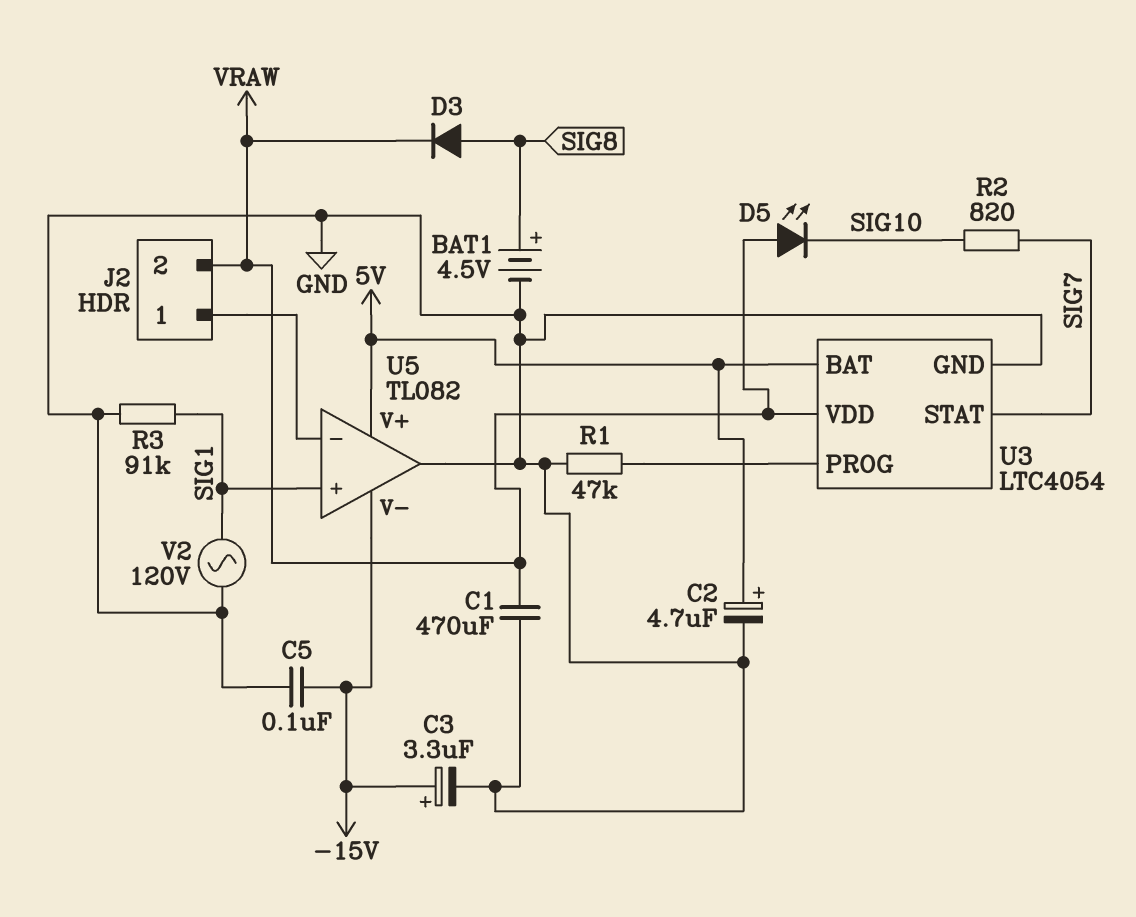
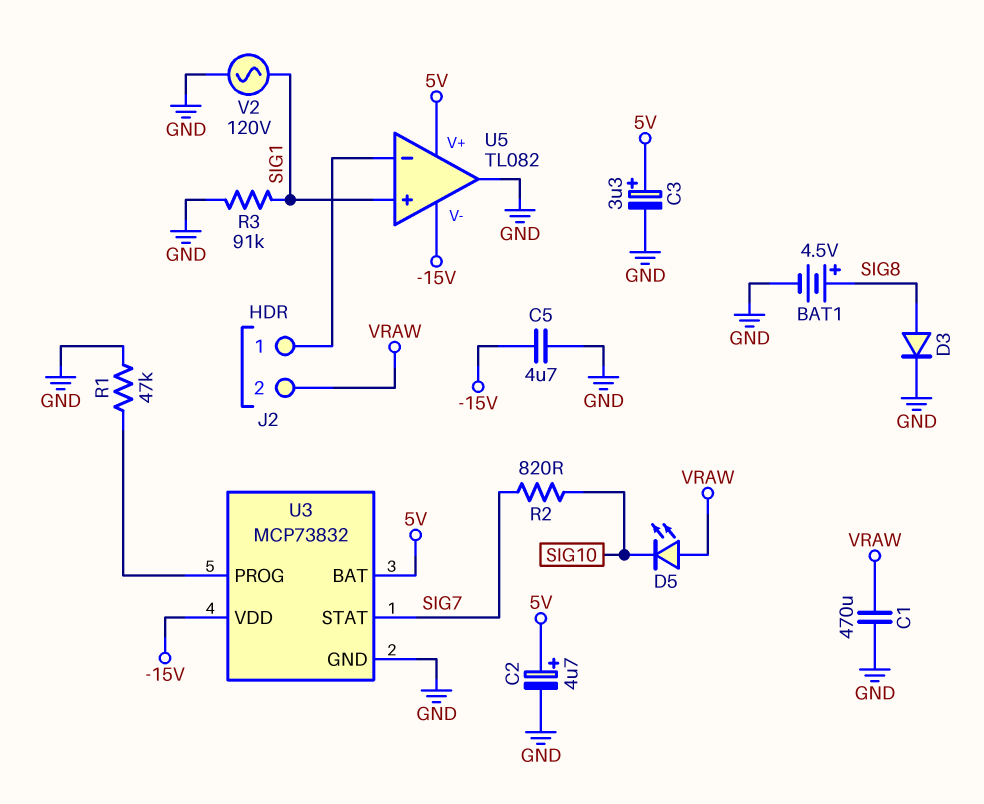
C3: 3.3uF (plus -15V, minus GND) -> 3.3uF (plus 5V, minus GND)
C5: 100nF (-15V, GND) -> 4.7uF (-15V, GND)
D3: diode (A SIG8, K VRAW) -> diode (A SIG8, K GND)
U3: LTC4054 -> MCP73832
U3 pin VDD: VRAW -> -15V

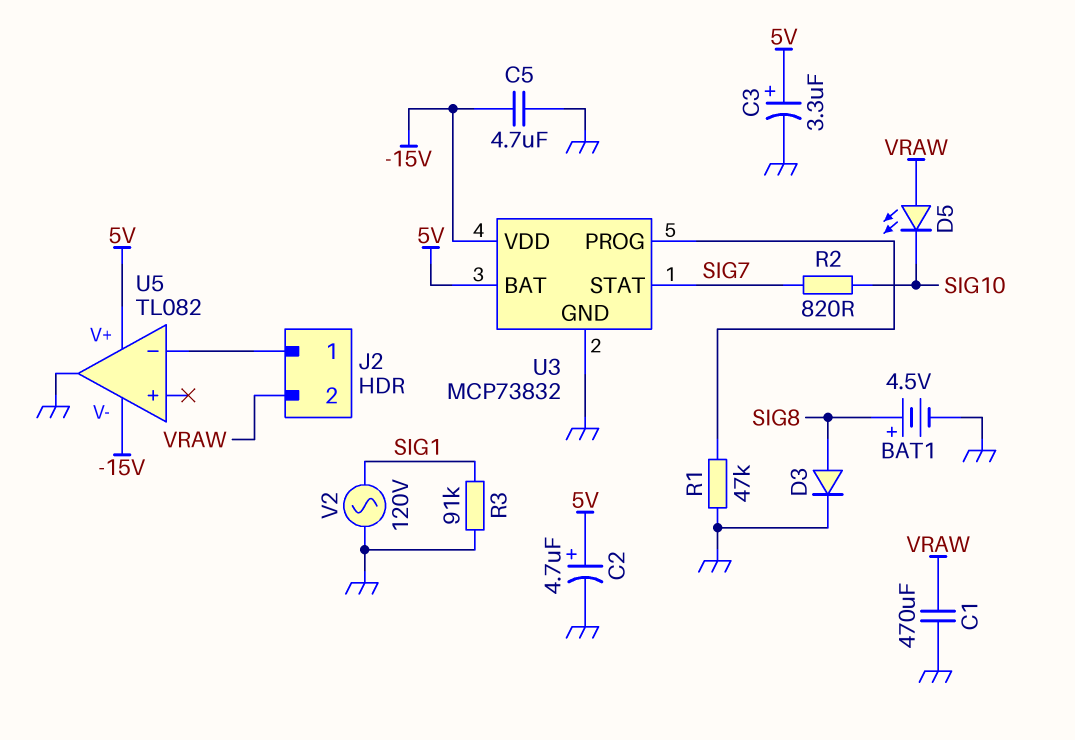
U5 pin in+: SIG1 -> none

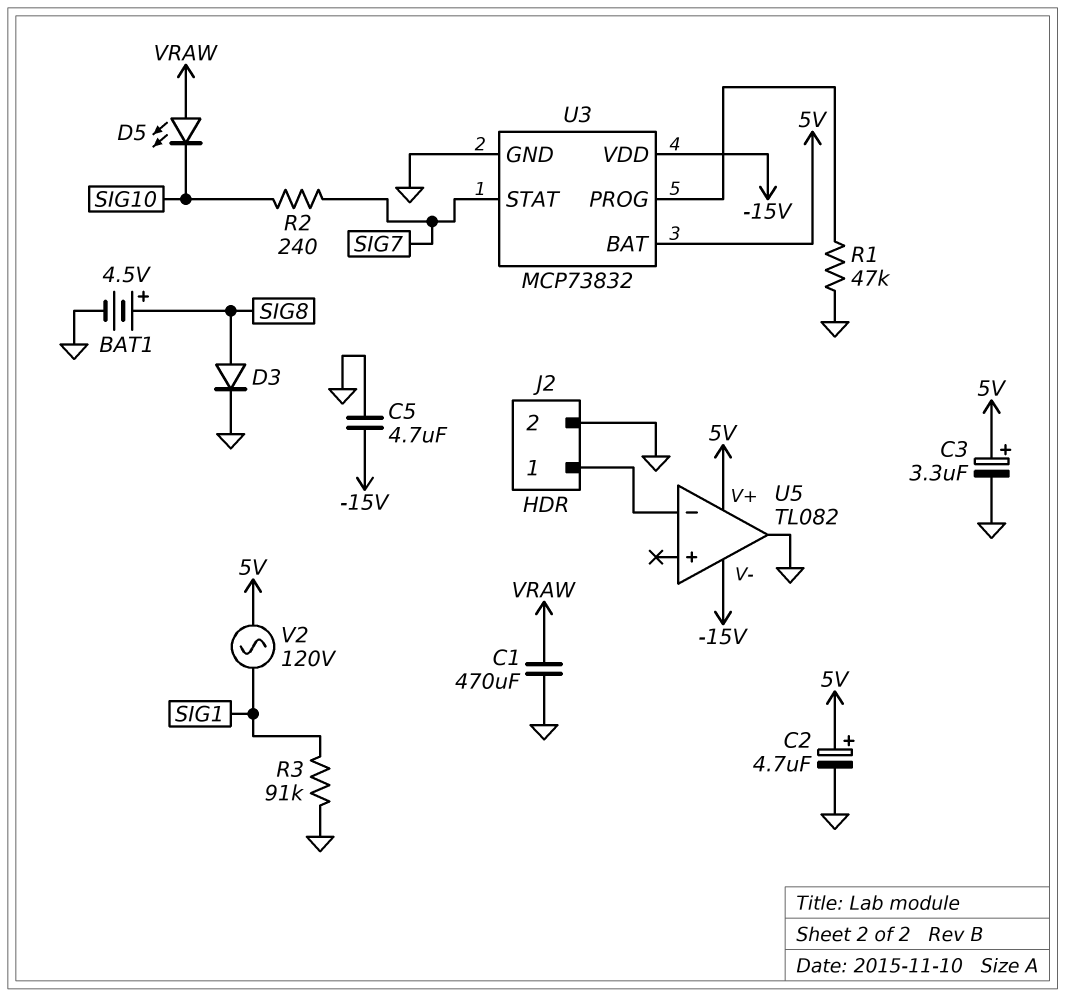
J2 pin 2: VRAW -> GND
R2: 820 (SIG7, SIG10) -> 240 (SIG7, SIG10)
V2: AC 120V (GND, SIG1) -> AC 120V (5V, SIG1)

